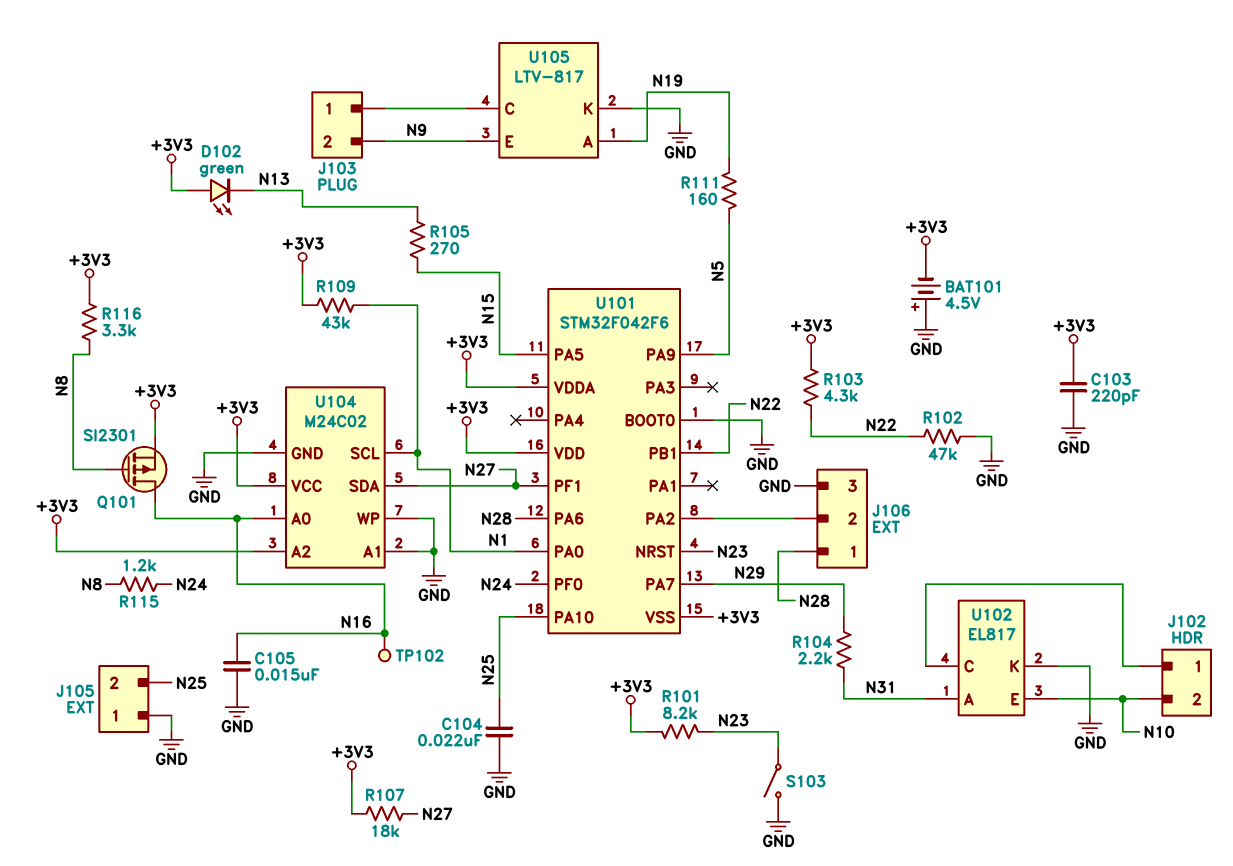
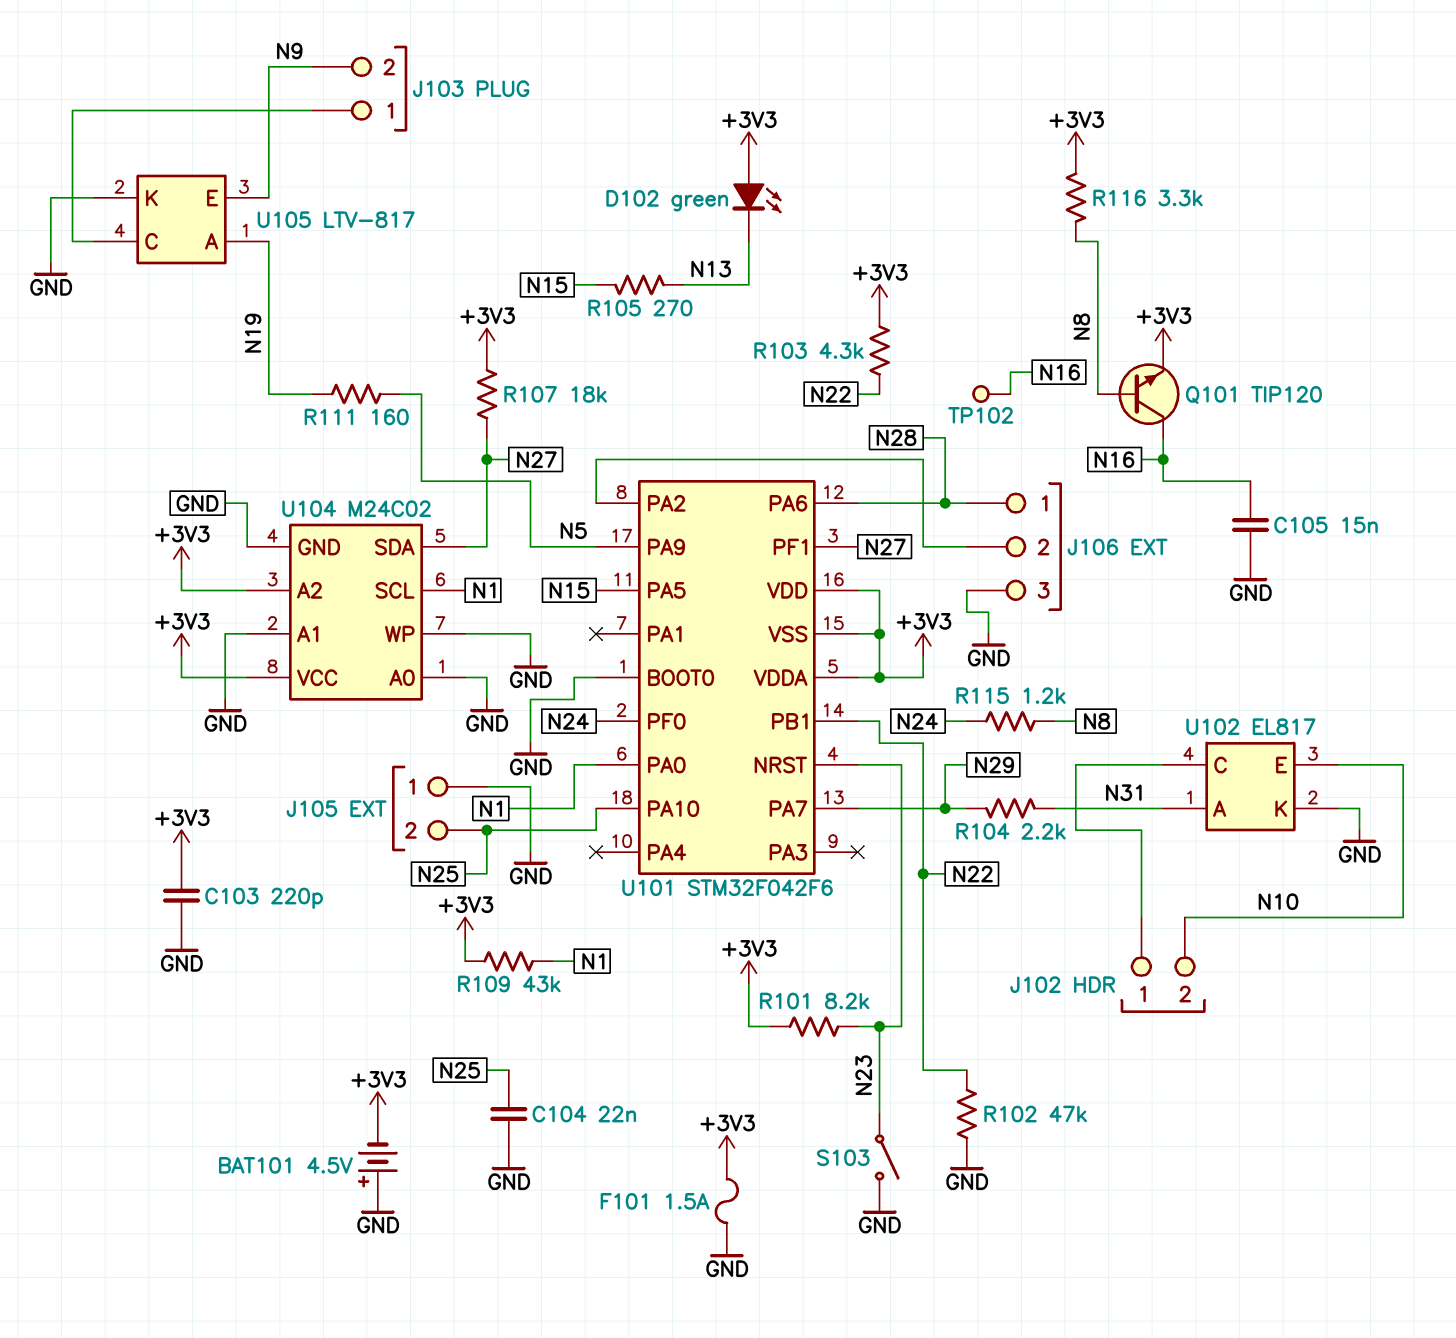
F101: none -> 1.5A (+3V3, GND)
Q101: PMOS SI2301 (G N8, D N16, S +3V3) -> NPN TIP120 (B N8, C N16, E +3V3)
U104 pin A0: N16 -> GND

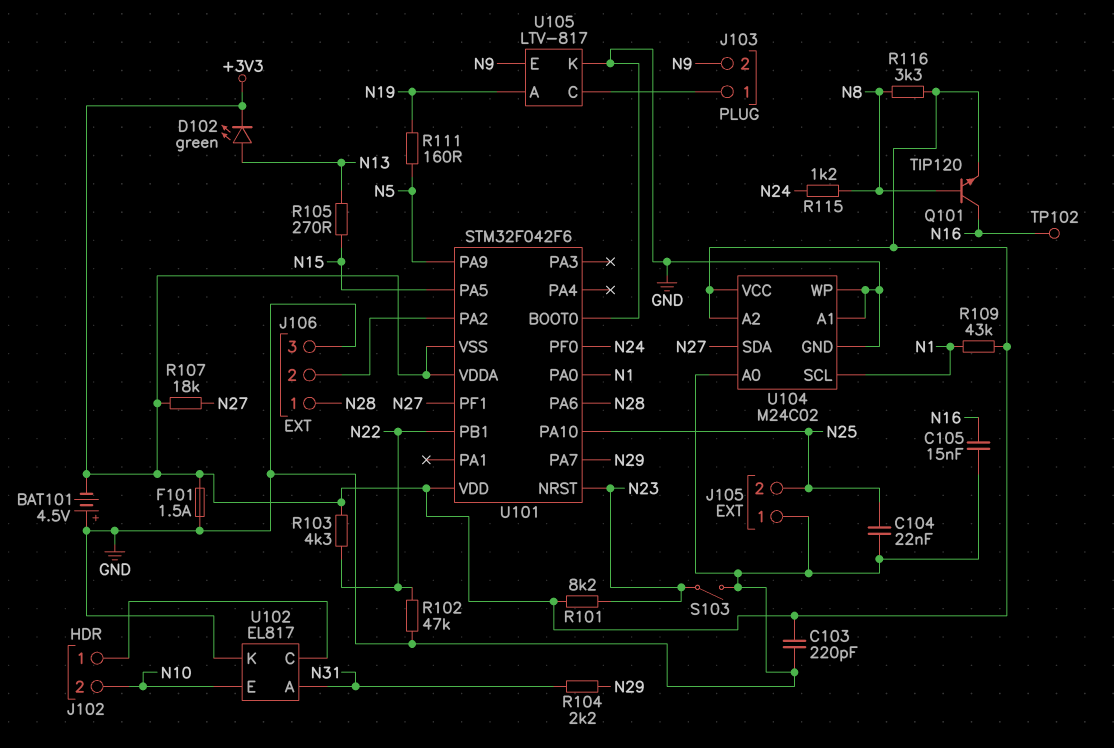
D102: LED green (A +3V3, K N13) -> LED green (A N13, K +3V3)

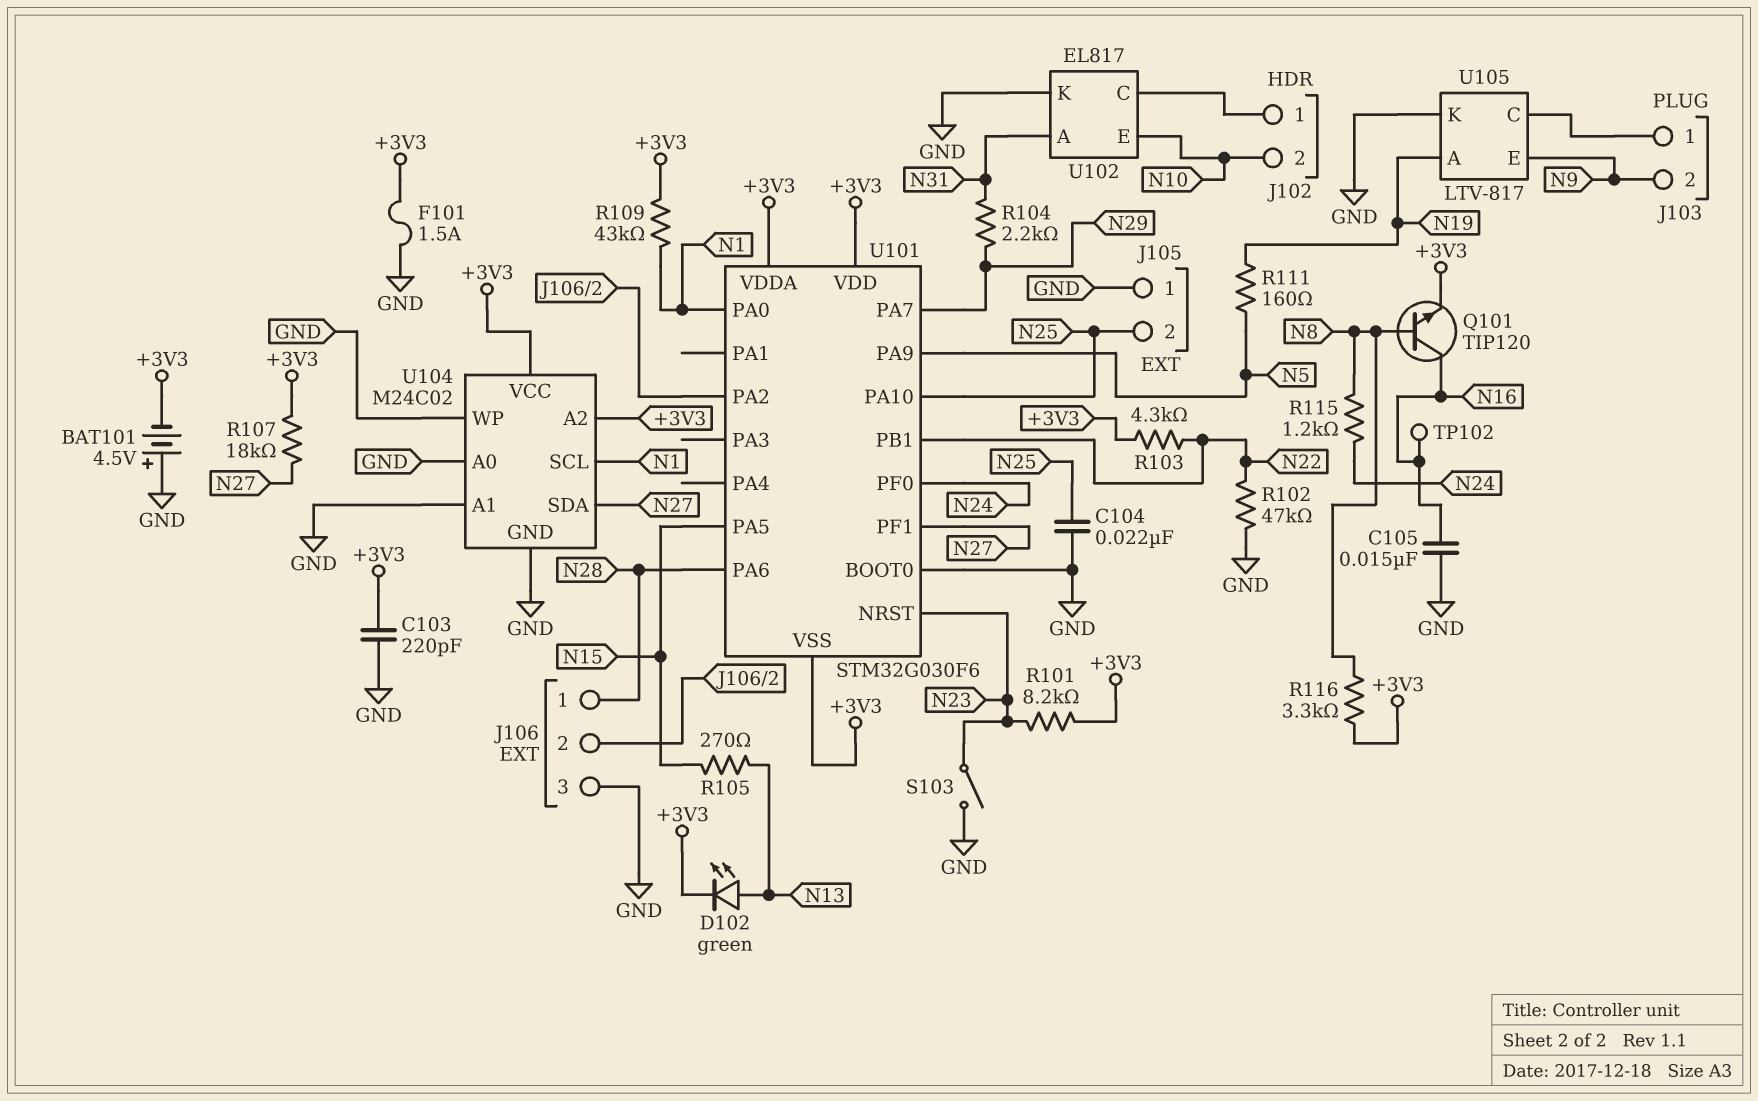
U101: STM32F042F6 -> STM32G030F6

